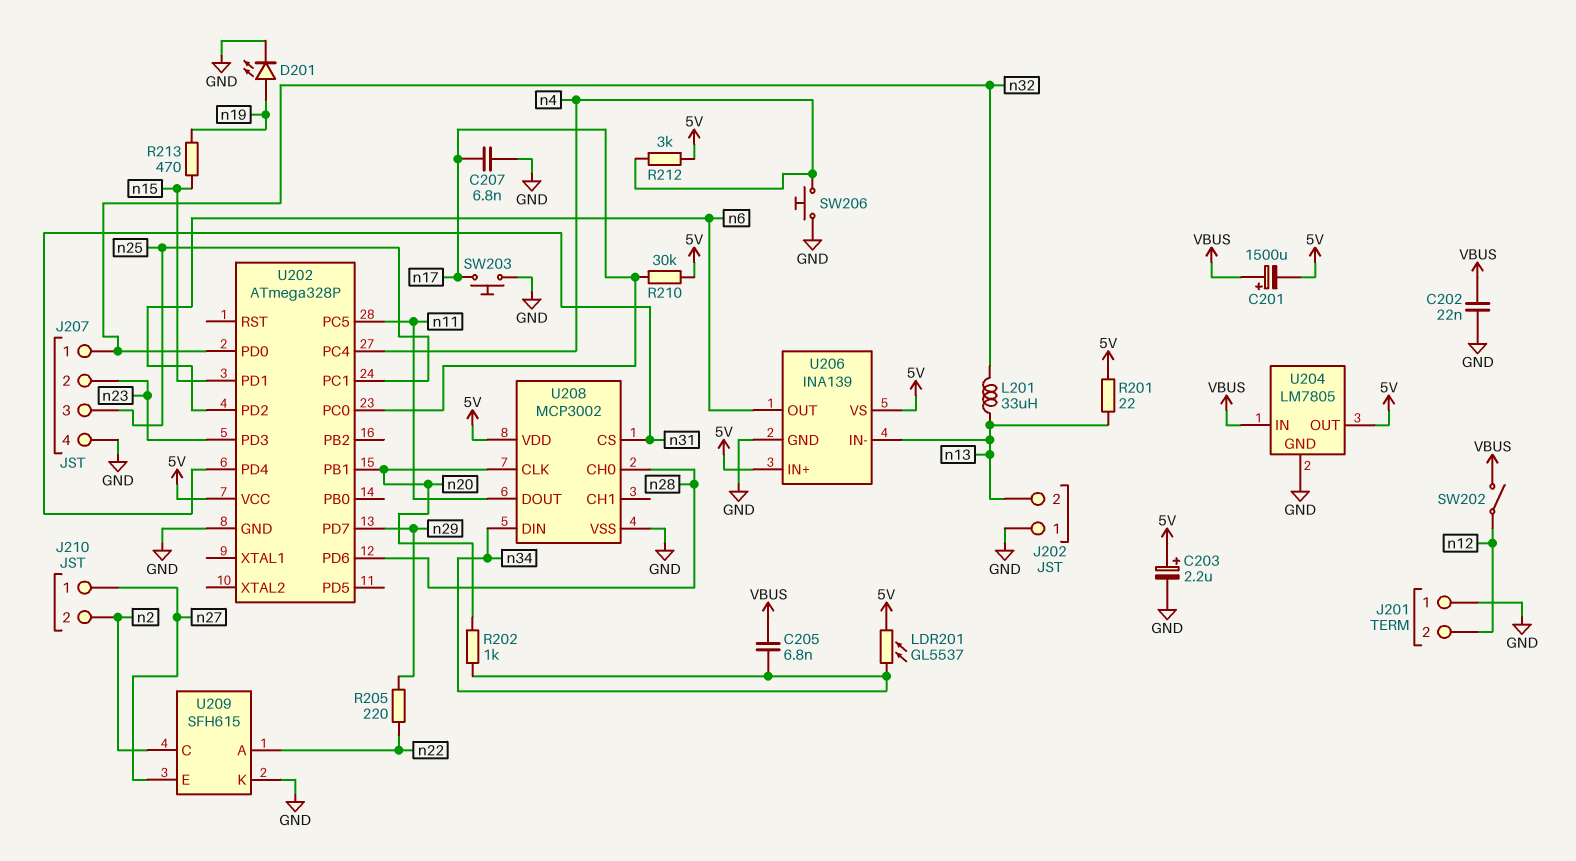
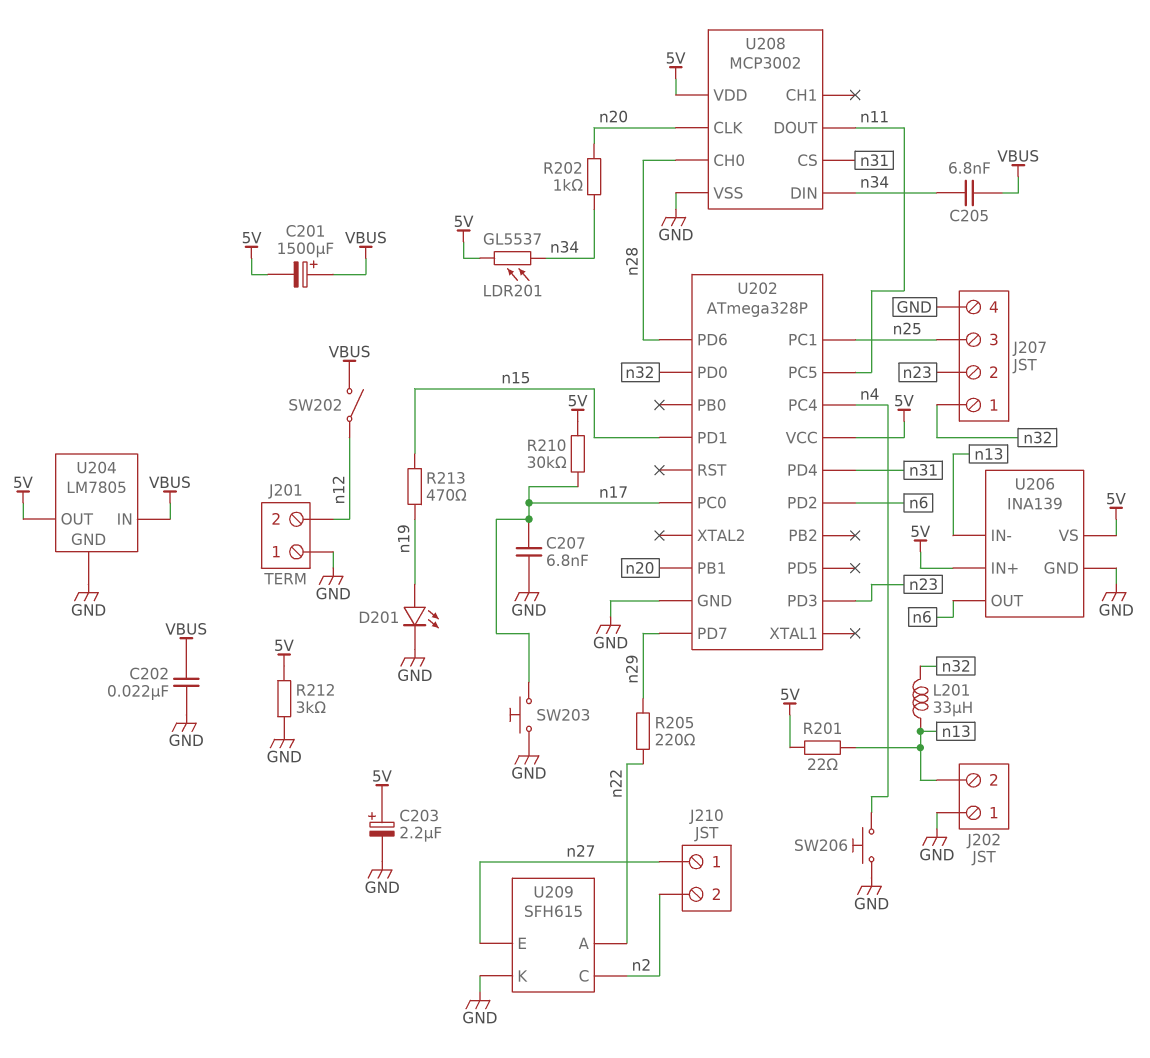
R212: 3k (5V, n4) -> 3k (5V, GND)

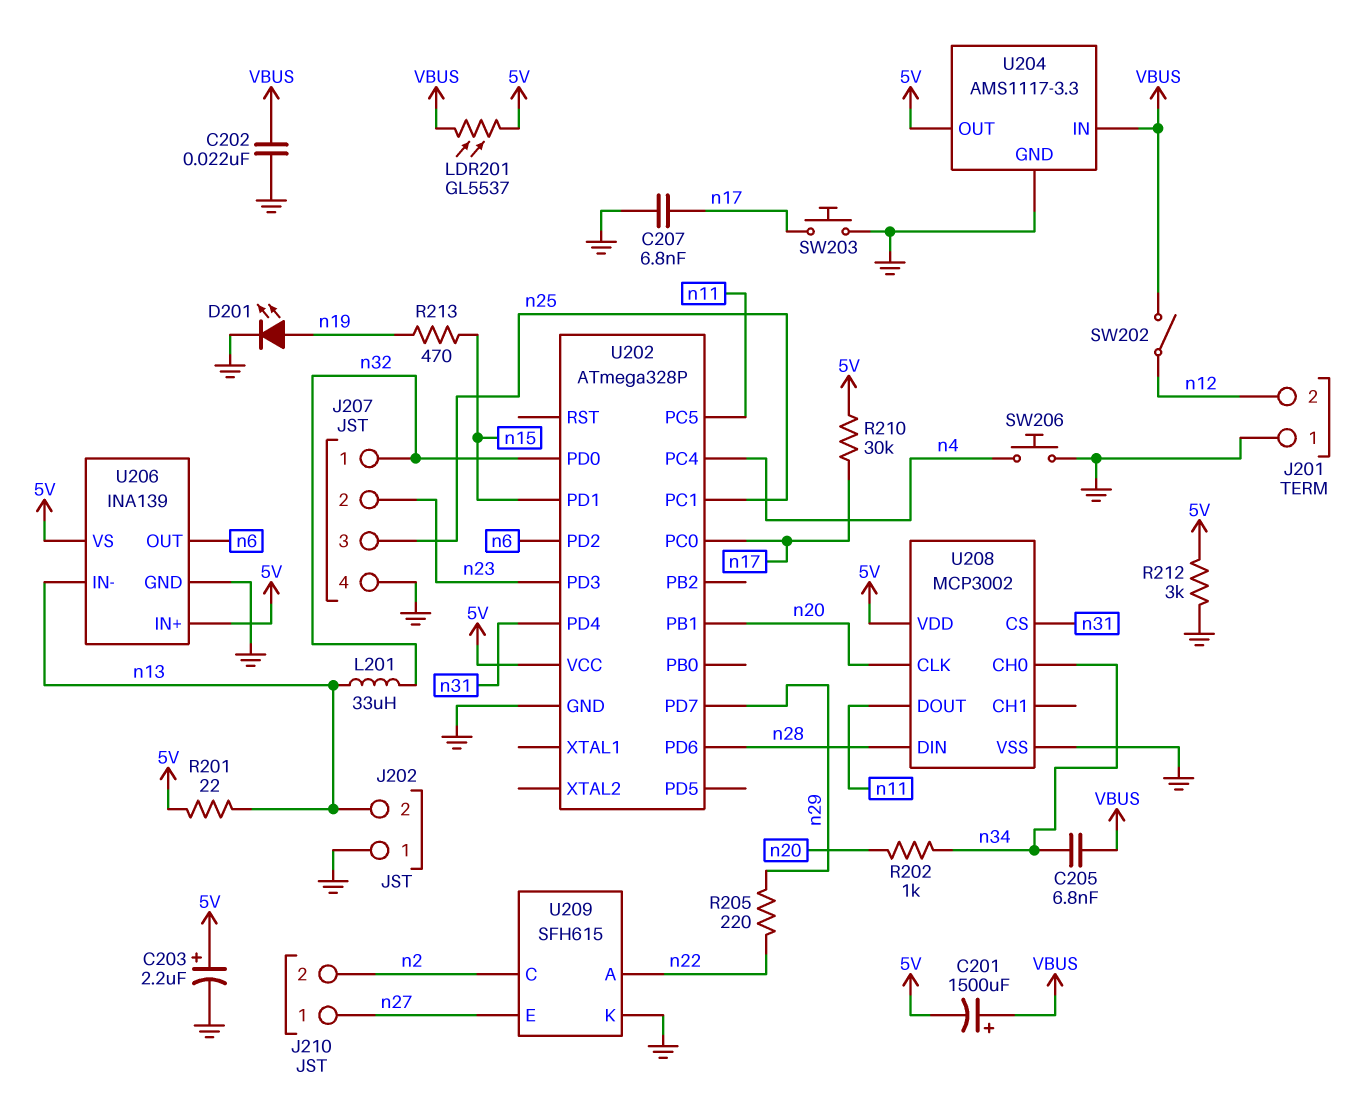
LDR201: GL5537 (5V, n34) -> GL5537 (5V, VBUS)
U204: LM7805 -> AMS1117-3.3
U208 pin CH0: n28 -> n34
U208 pin DIN: n34 -> n28

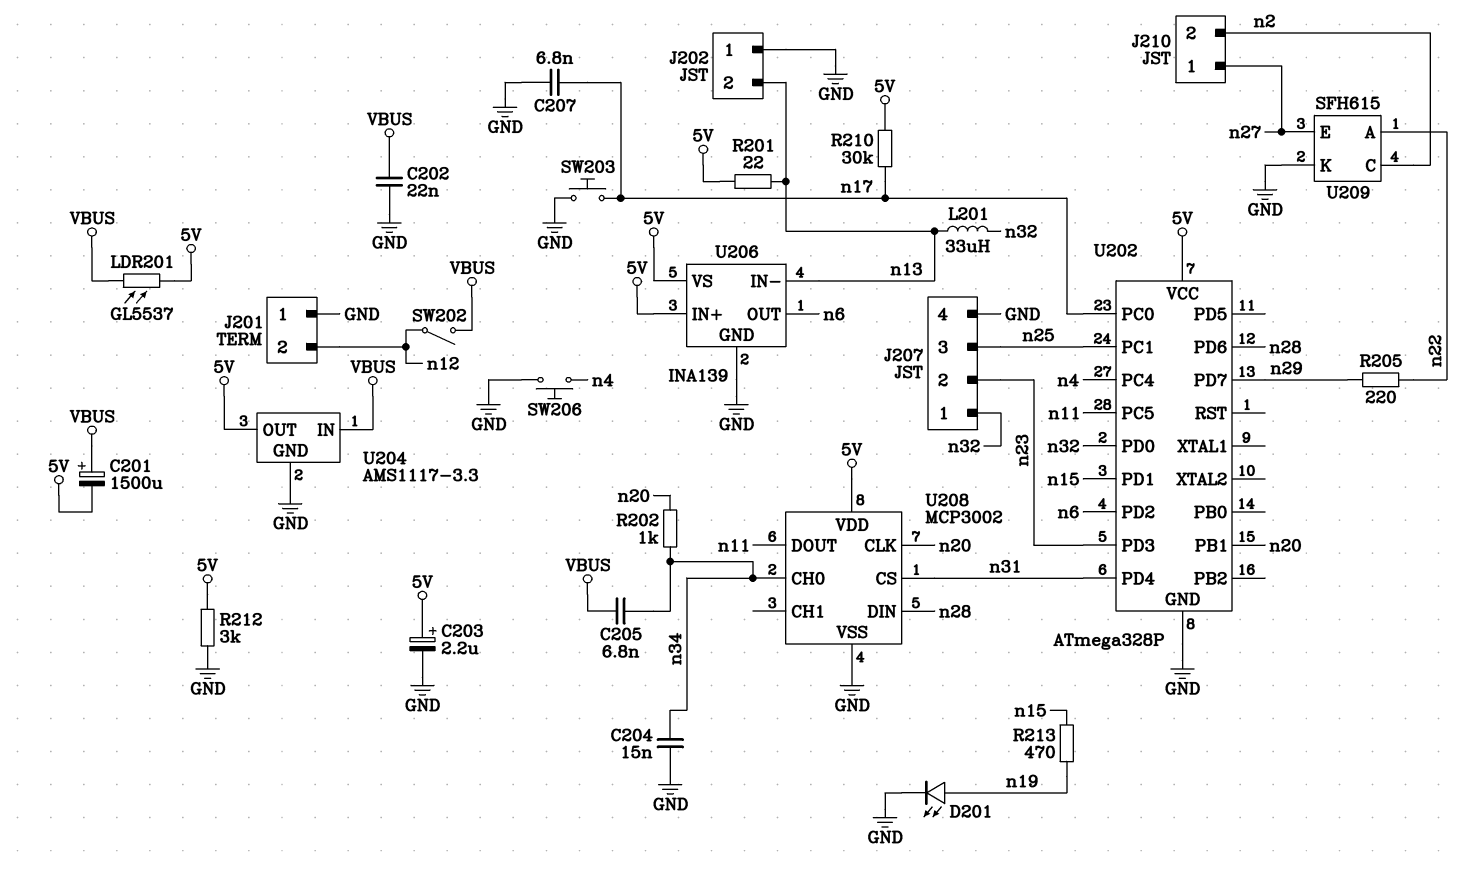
C204: none -> 15nF (GND, n34)

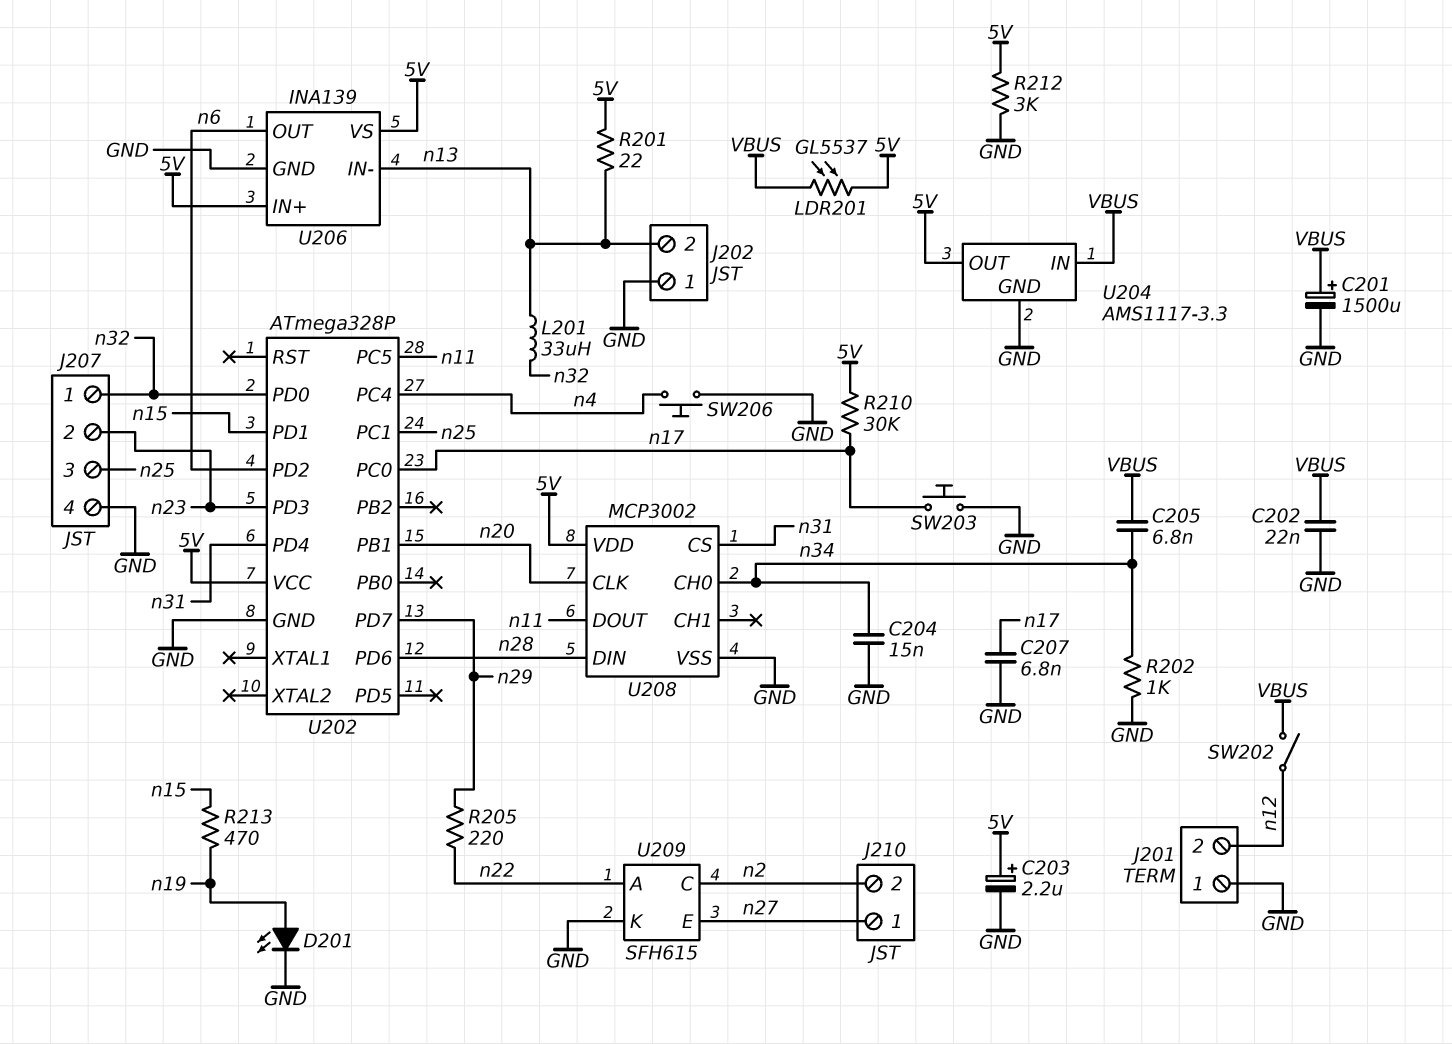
C201: 1500uF (plus VBUS, minus 5V) -> 1500uF (plus VBUS, minus GND)
R202: 1k (n20, n34) -> 1k (GND, n34)

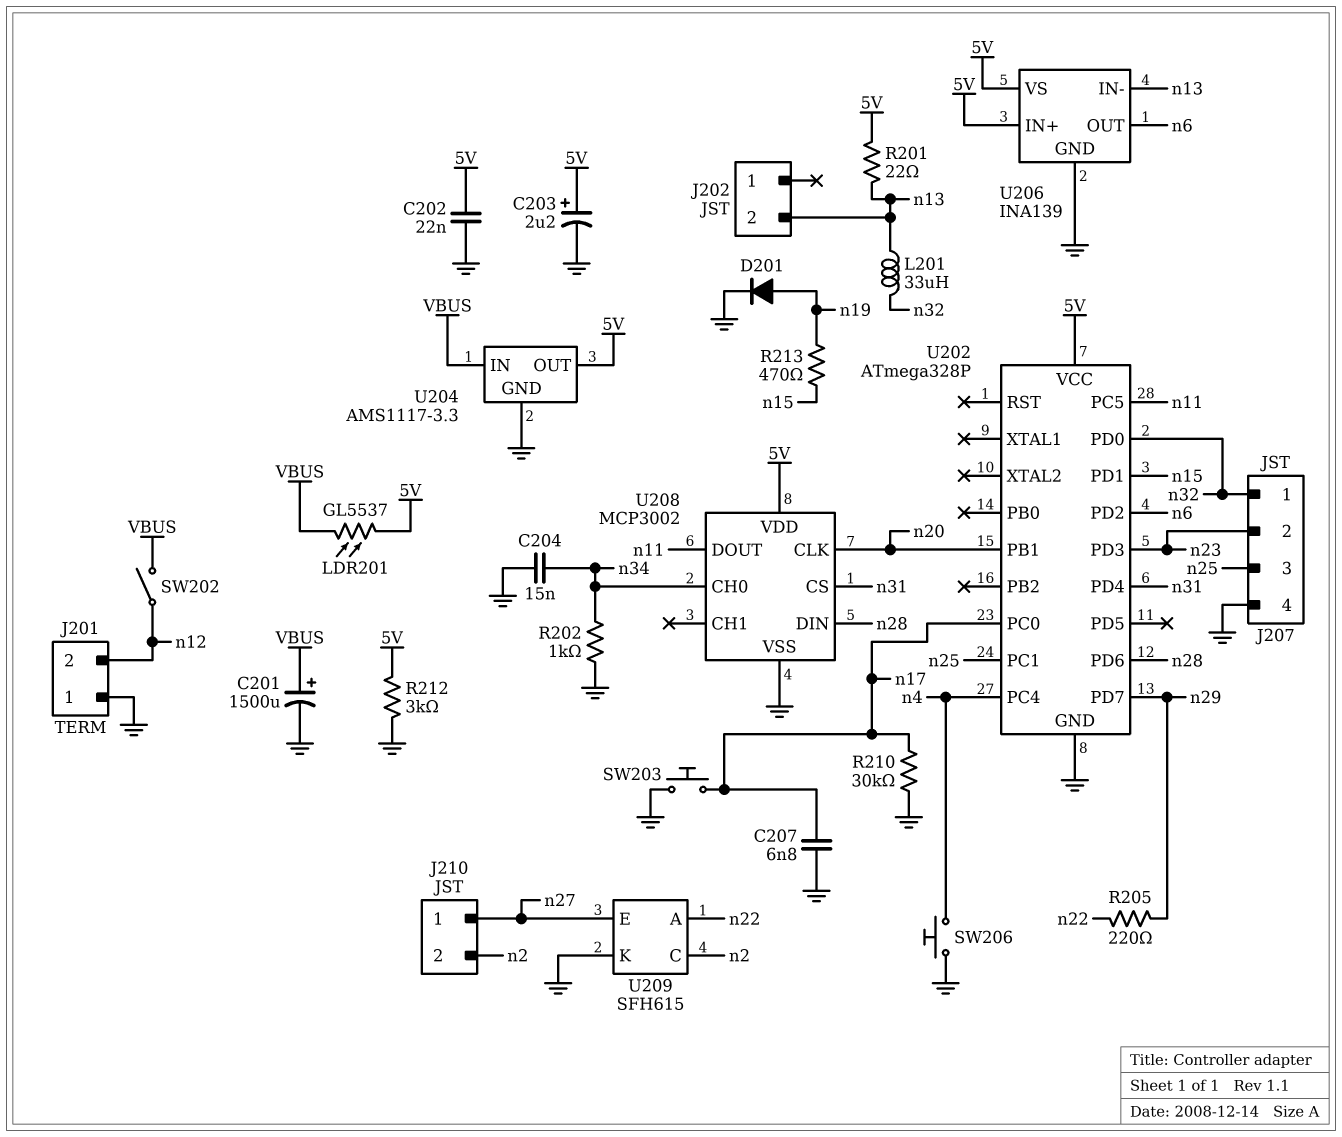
C202: 22nF (GND, VBUS) -> 22nF (5V, GND)
C205: 6.8nF (VBUS, n34) -> none
D201: LED (A n19, K GND) -> diode (A n19, K GND)
J202 pin 1: GND -> none
R210: 30k (5V, n17) -> 30k (GND, n17)

